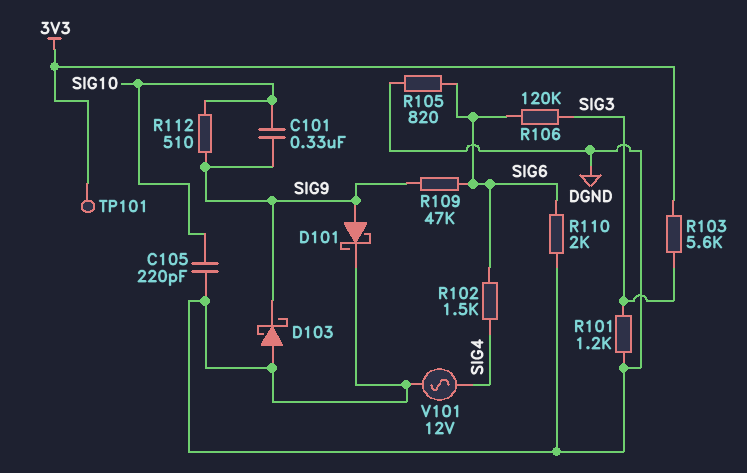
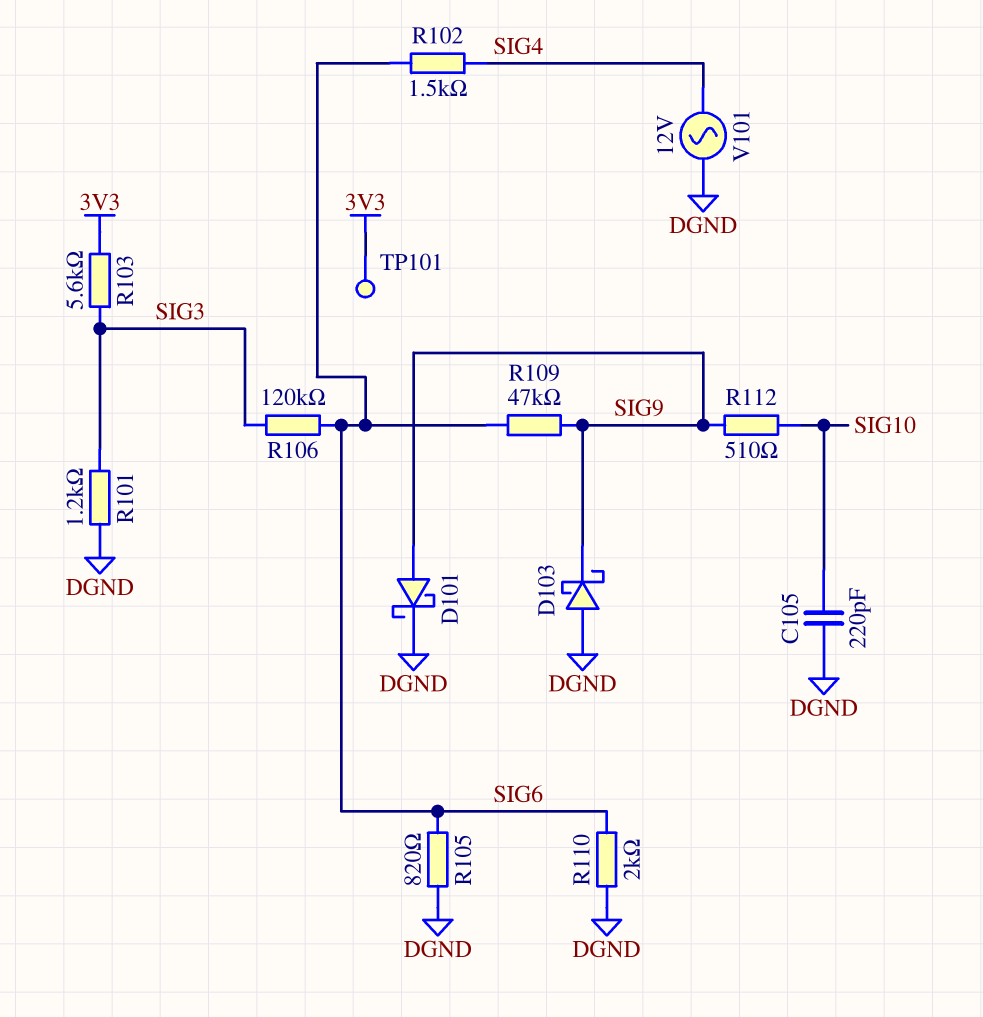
C101: 330nF (SIG9, SIG10) -> none

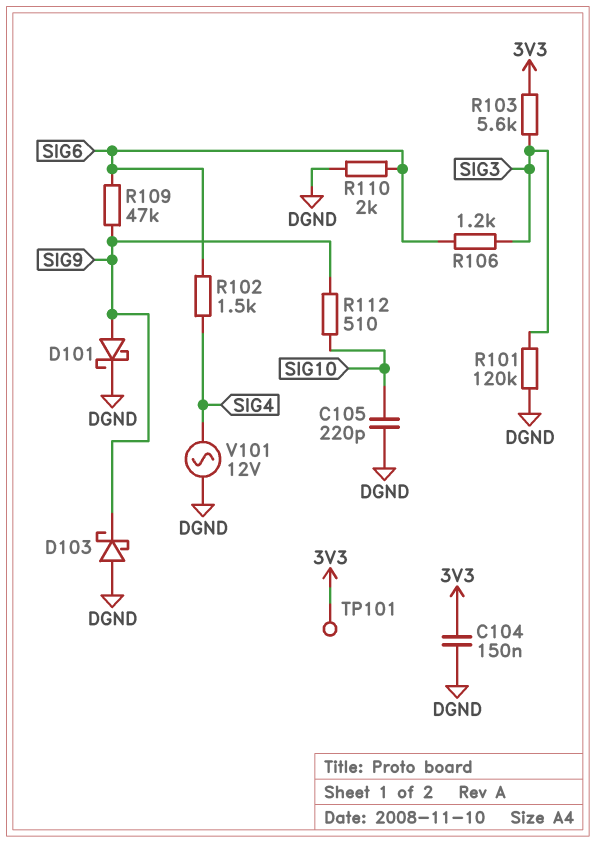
C104: none -> 150nF (3V3, DGND)
R101: 1.2k (DGND, SIG3) -> 120k (DGND, SIG3)
R105: 820 (DGND, SIG6) -> none
R106: 120k (SIG3, SIG6) -> 1.2k (SIG3, SIG6)

